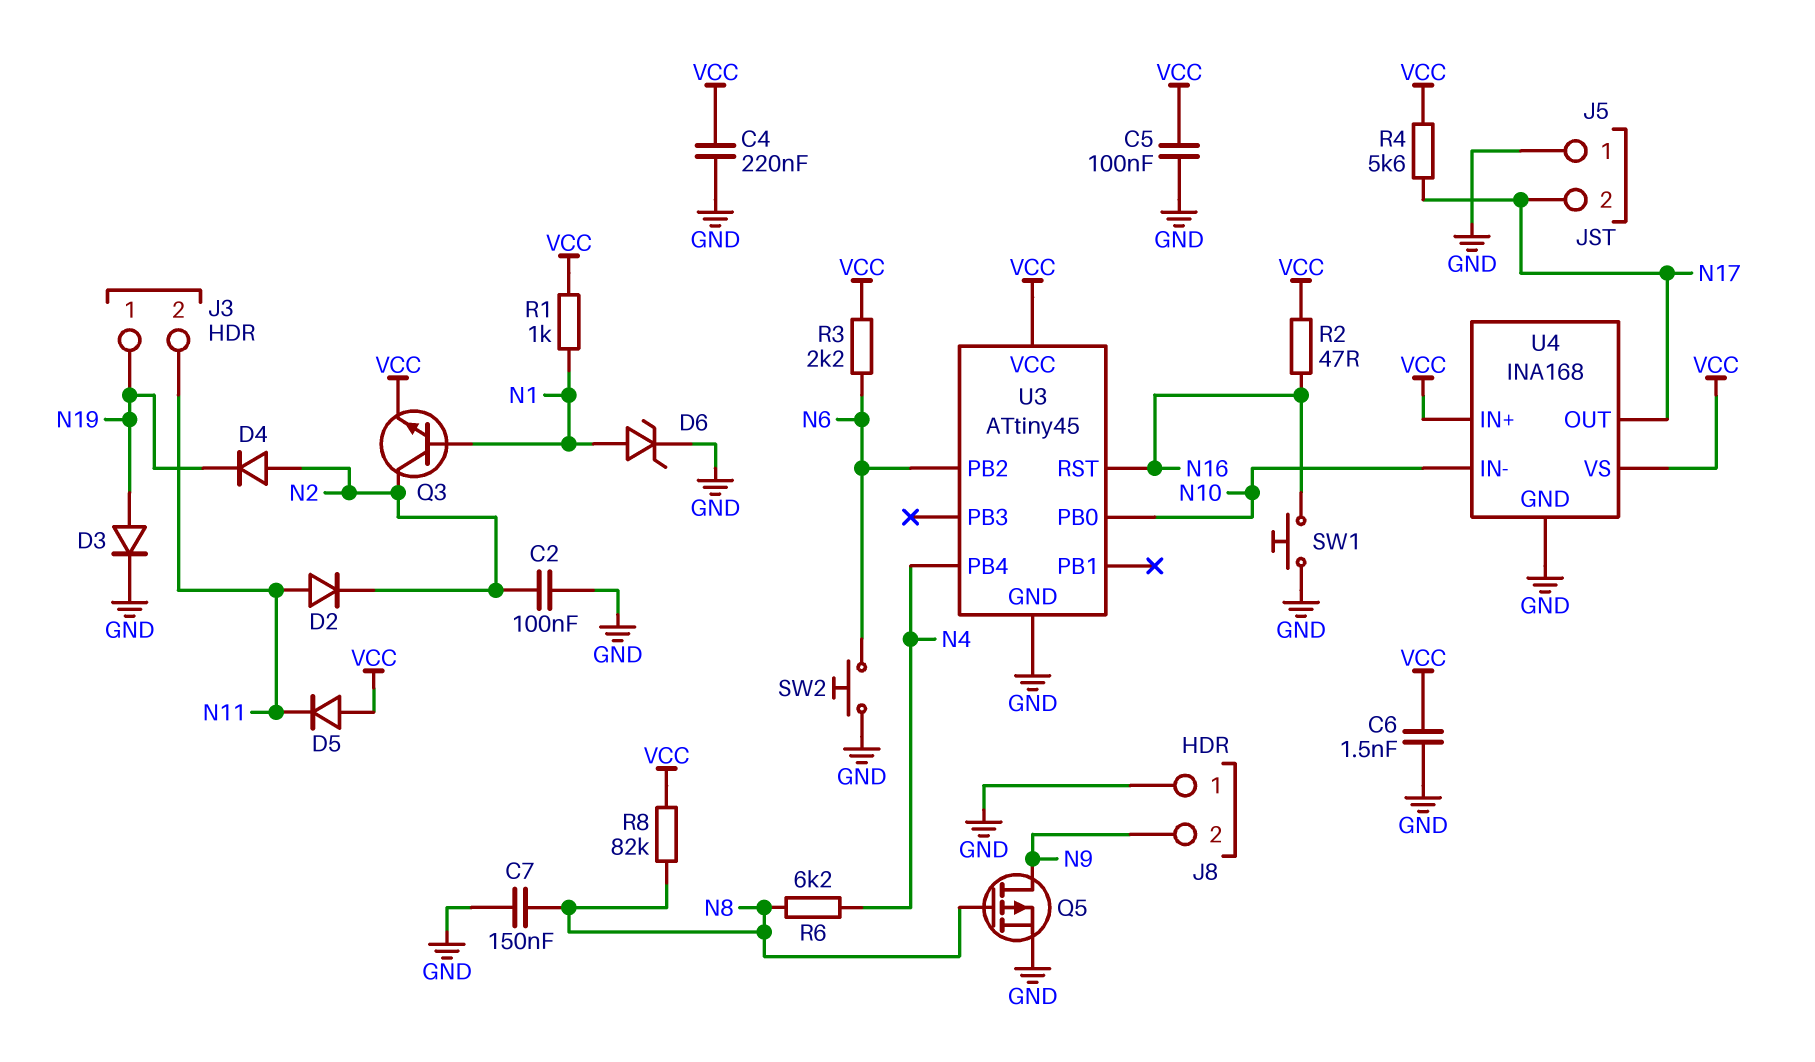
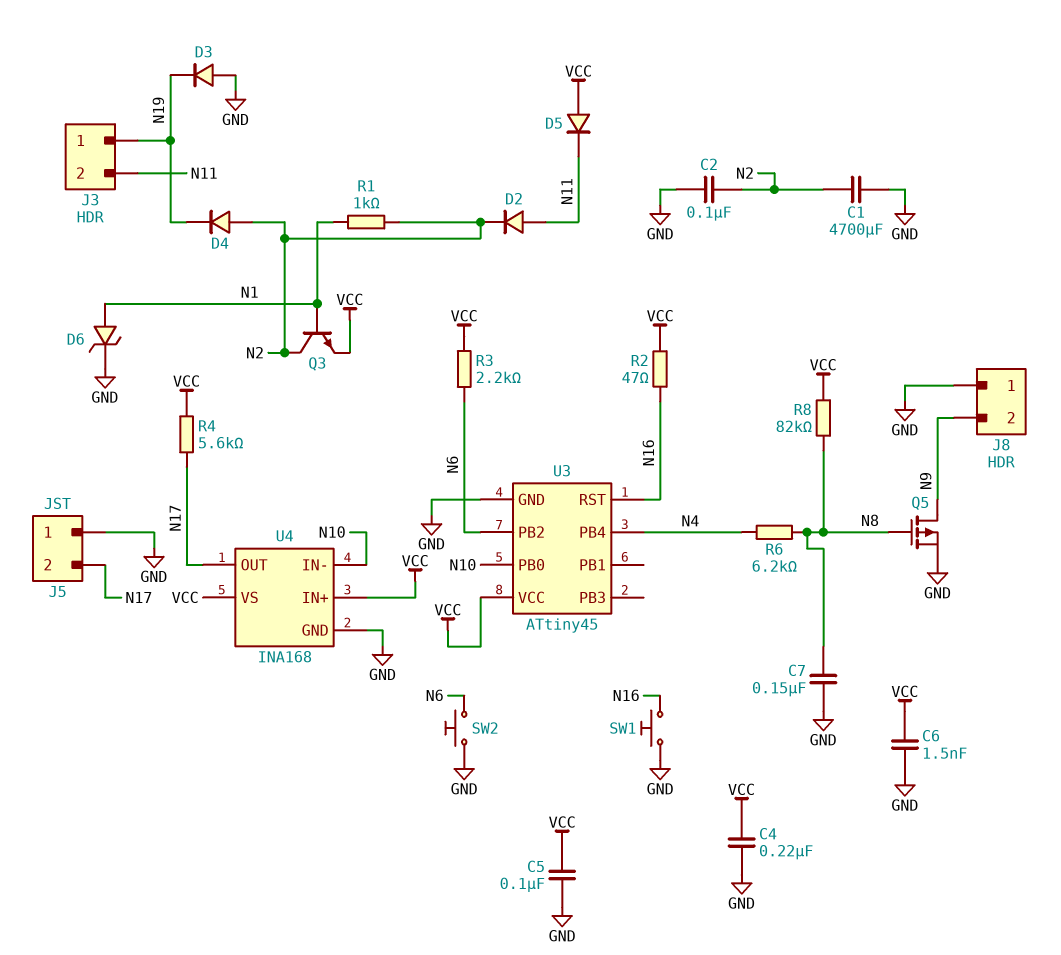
C1: none -> 4700uF (GND, N2)
D3: diode (A N19, K GND) -> diode (A GND, K N19)
R1: 1k (N1, VCC) -> 1k (N1, N2)

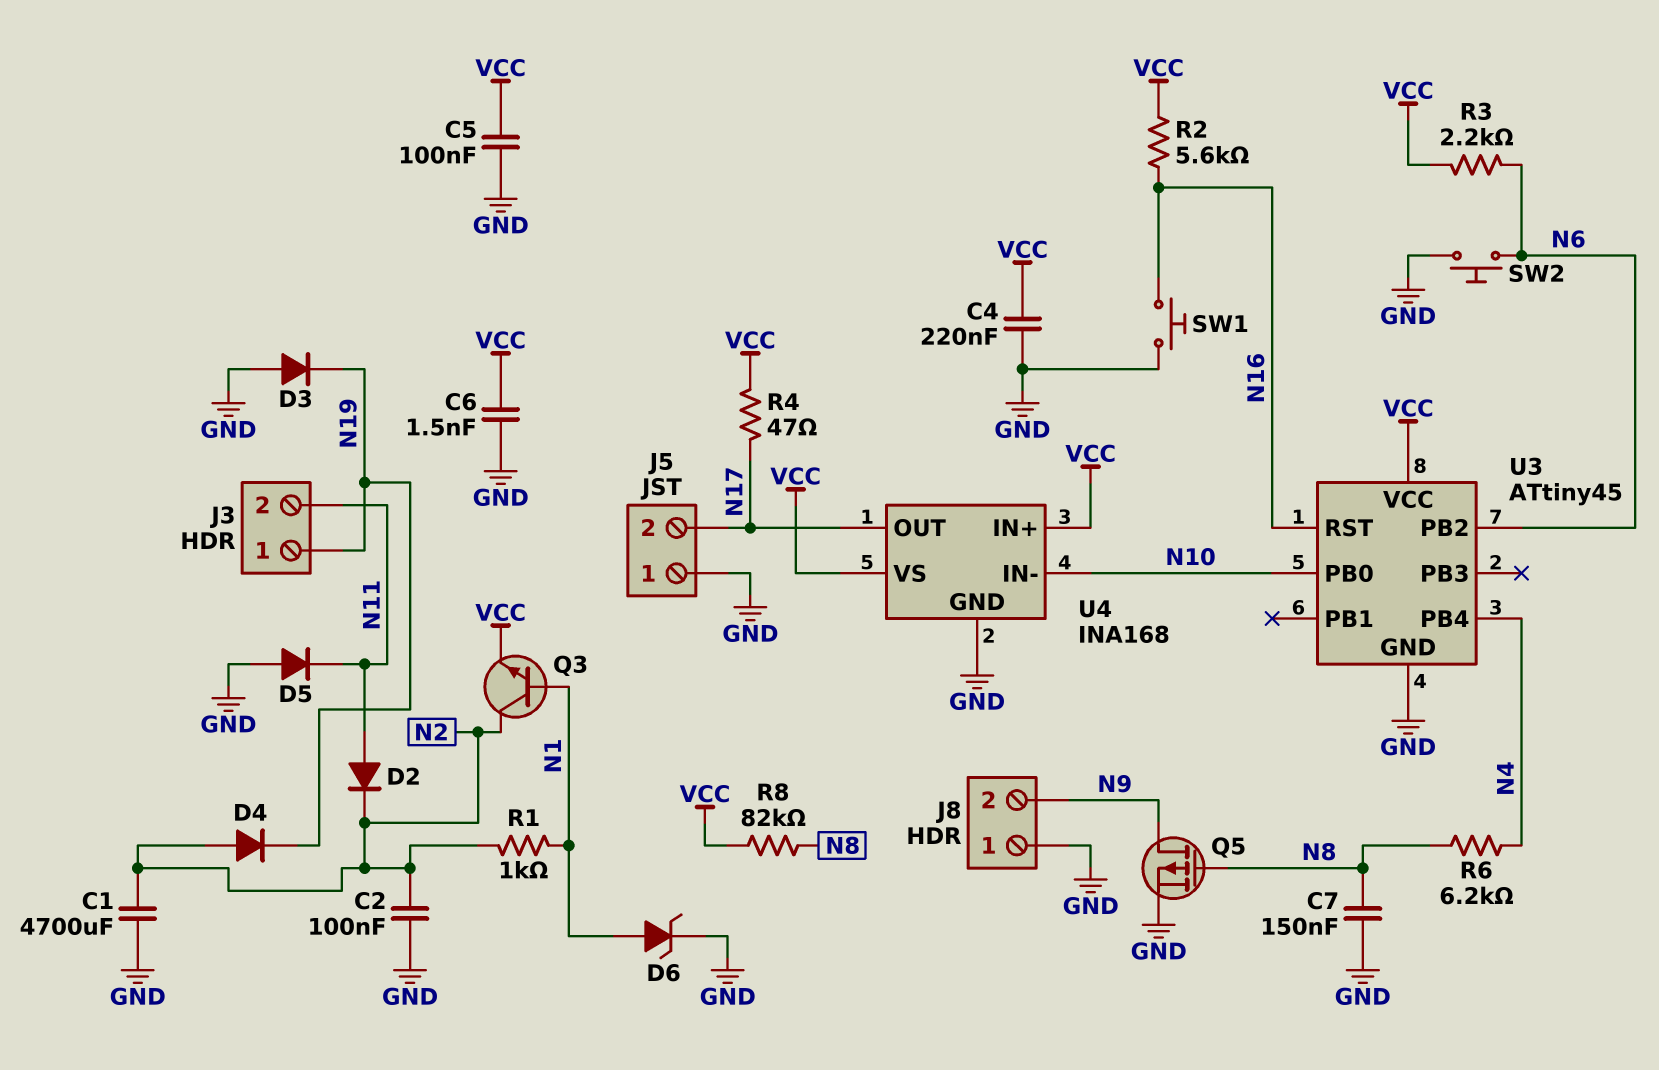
D5: diode (A VCC, K N11) -> diode (A GND, K N11)
R2: 47 (N16, VCC) -> 5.6k (N16, VCC)
R4: 5.6k (N17, VCC) -> 47 (N17, VCC)

